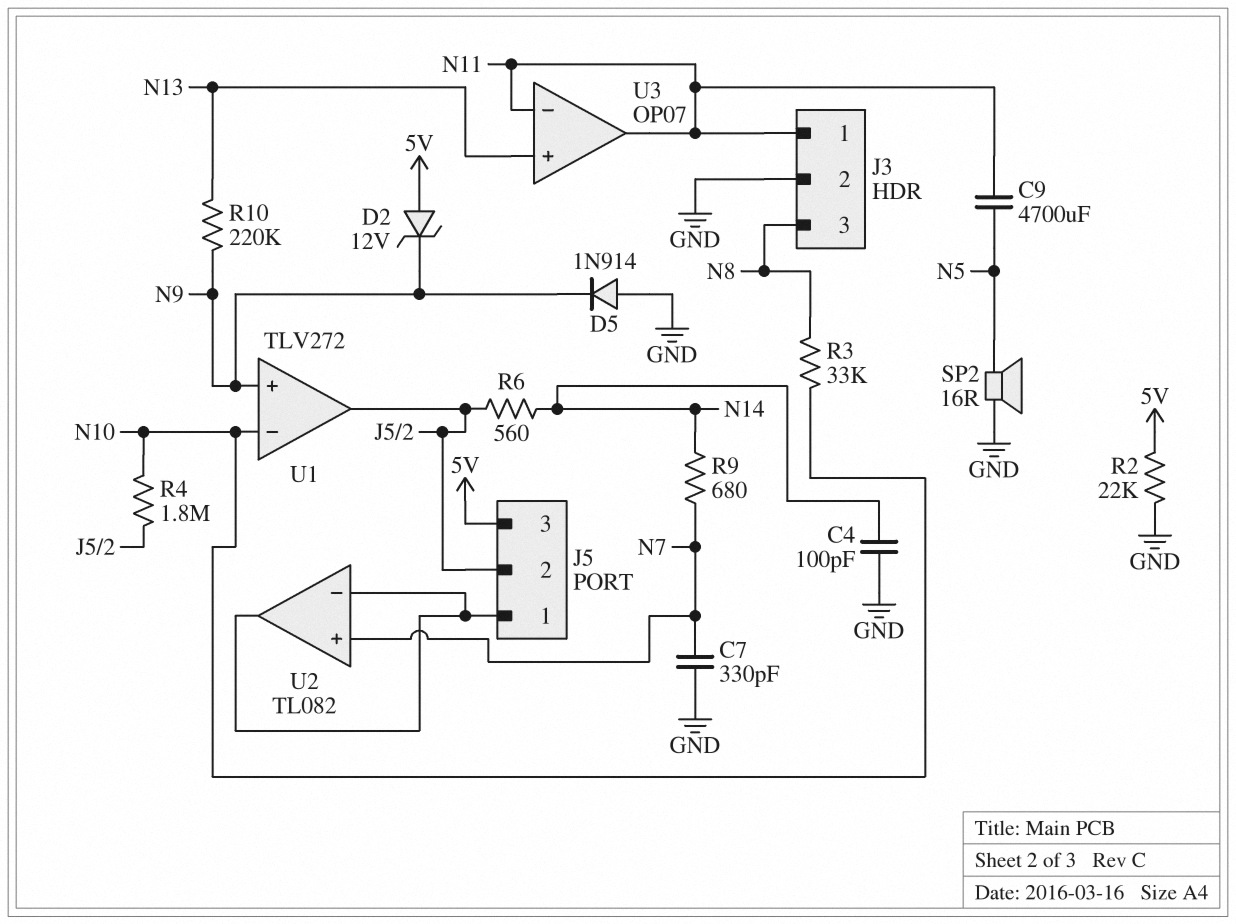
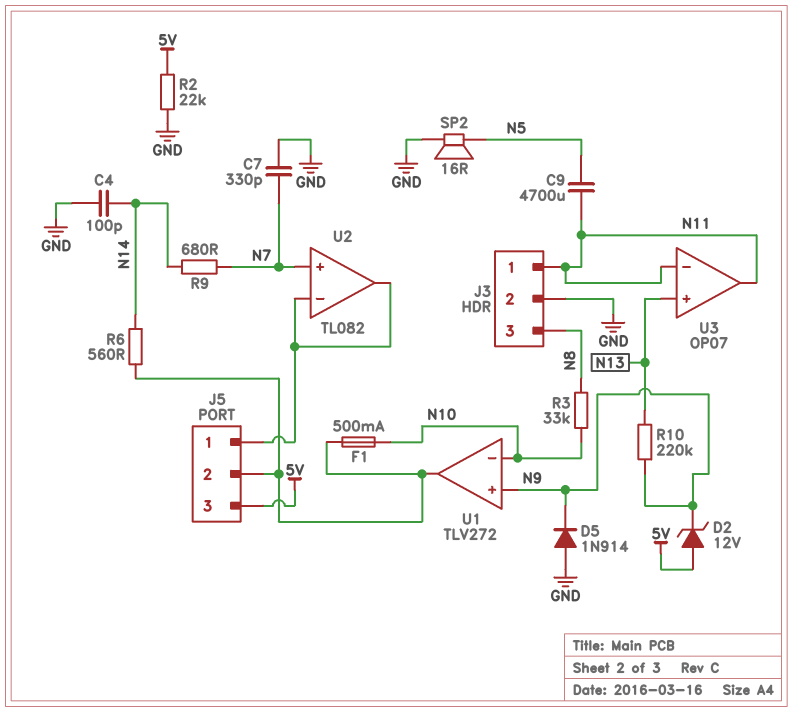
F1: none -> 500mA (J5/2, N10)
R4: 1.8M (J5/2, N10) -> none

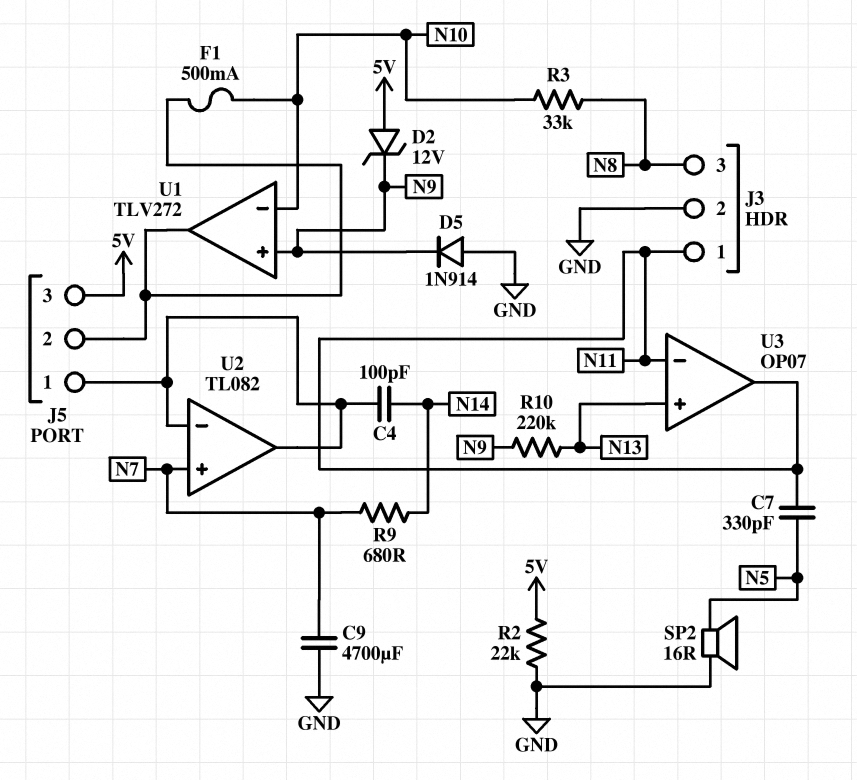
C4: 100pF (GND, N14) -> 100pF (J5/1, N14)
C7: 330pF (GND, N7) -> 330pF (N5, N11)
C9: 4700uF (N5, N11) -> 4700uF (GND, N7)
R6: 560 (J5/2, N14) -> none

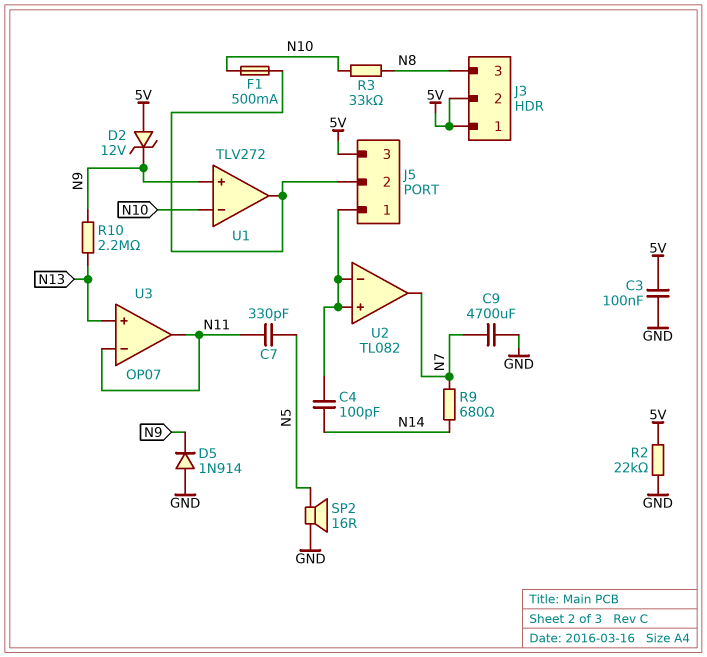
C3: none -> 100nF (5V, GND)
J3 pin 1: N11 -> 5V
J3 pin 2: GND -> 5V
R10: 220k (N9, N13) -> 2.2M (N9, N13)
U2 pin in+: N7 -> J5/1
U2 pin out: J5/1 -> N7

